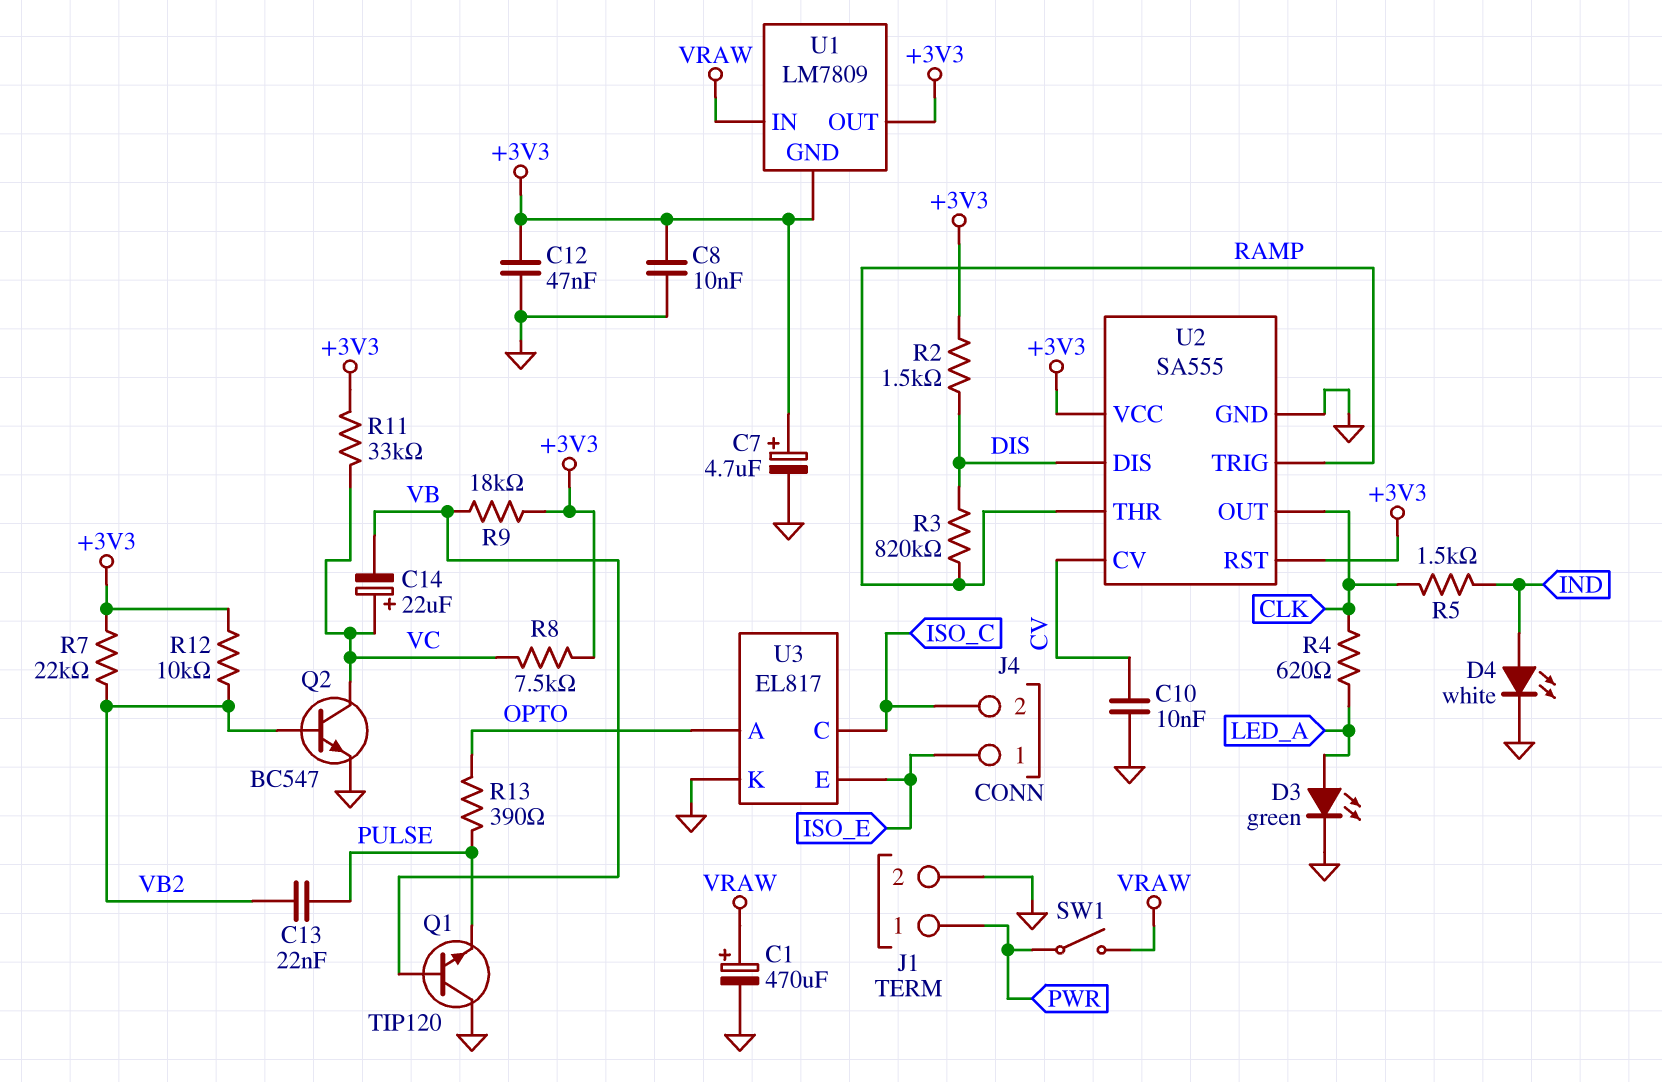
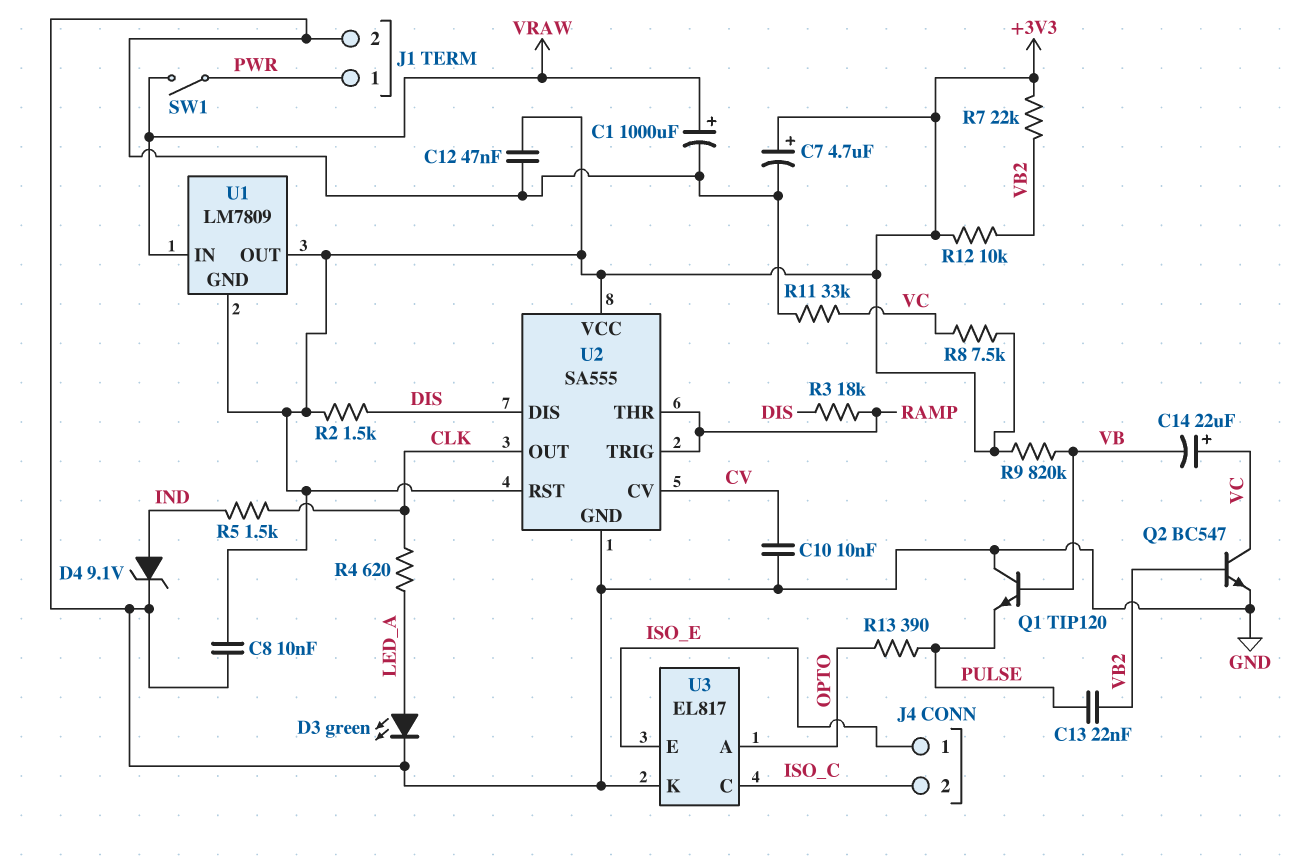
C1: 470uF (plus VRAW, minus GND) -> 1000uF (plus VRAW, minus GND)
D4: LED white (A IND, K GND) -> zener 9.1V (A IND, K GND)
R3: 820k (DIS, RAMP) -> 18k (DIS, RAMP)
R9: 18k (+3V3, VB) -> 820k (+3V3, VB)
R11: 33k (+3V3, VC) -> 33k (GND, VC)

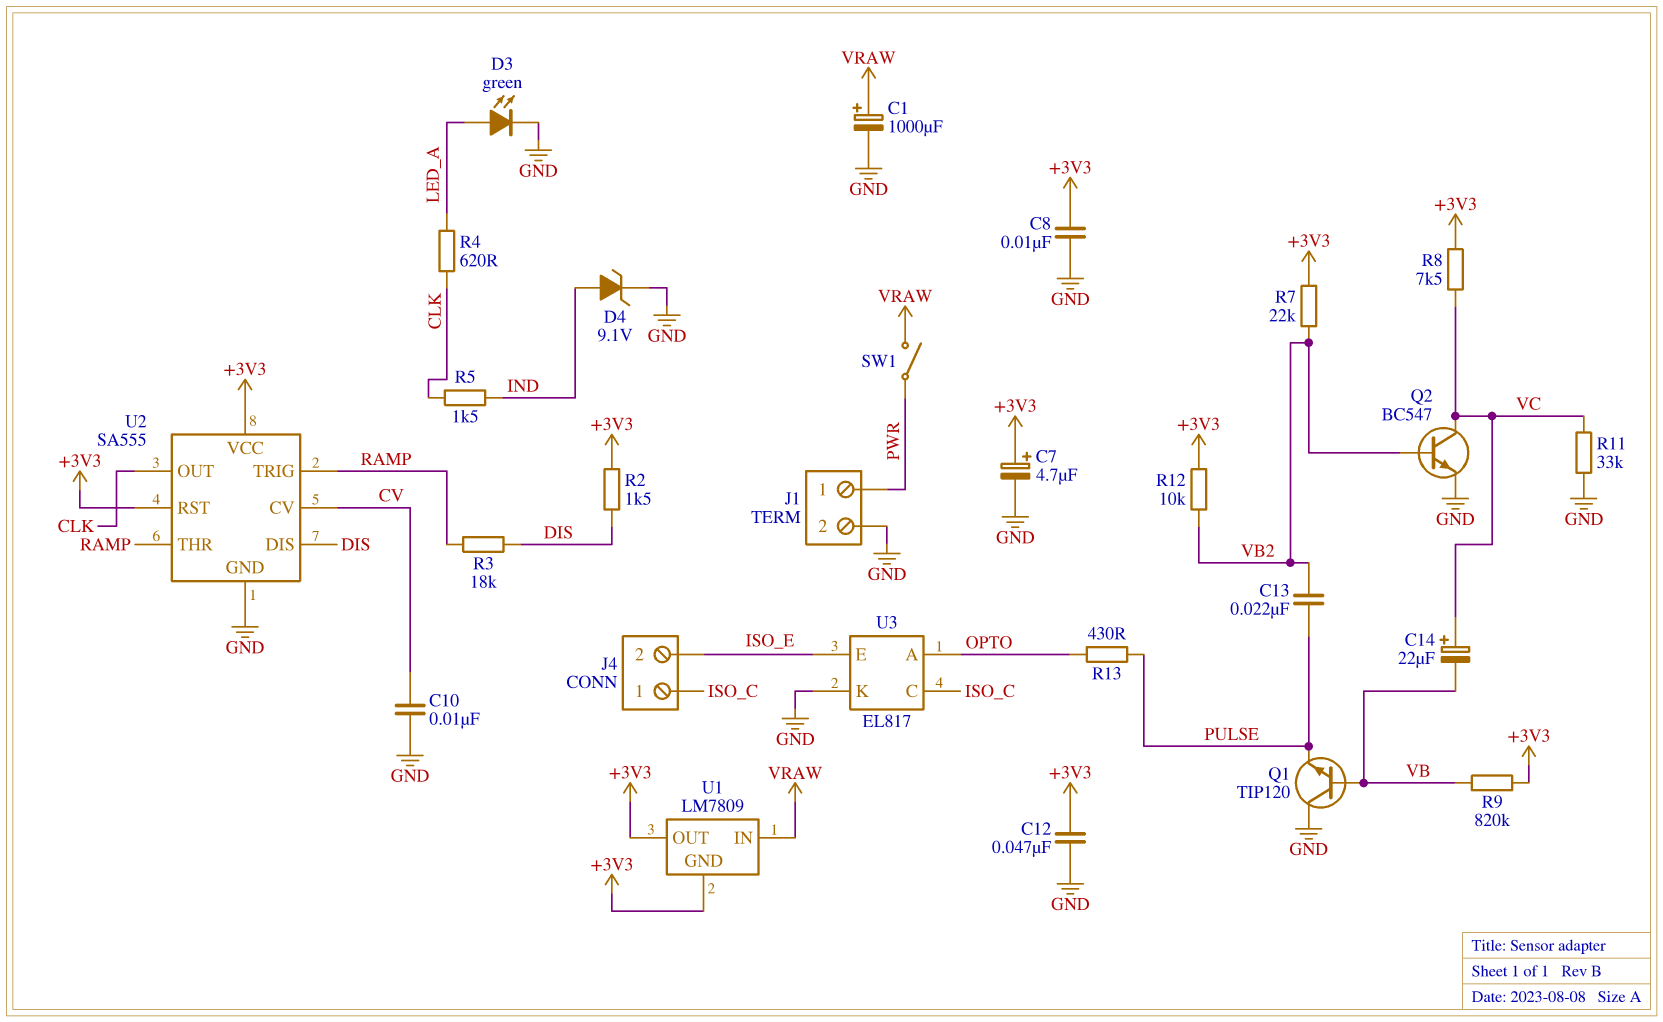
J4 pin 1: ISO_E -> ISO_C
J4 pin 2: ISO_C -> ISO_E
R13: 390 (OPTO, PULSE) -> 430 (OPTO, PULSE)

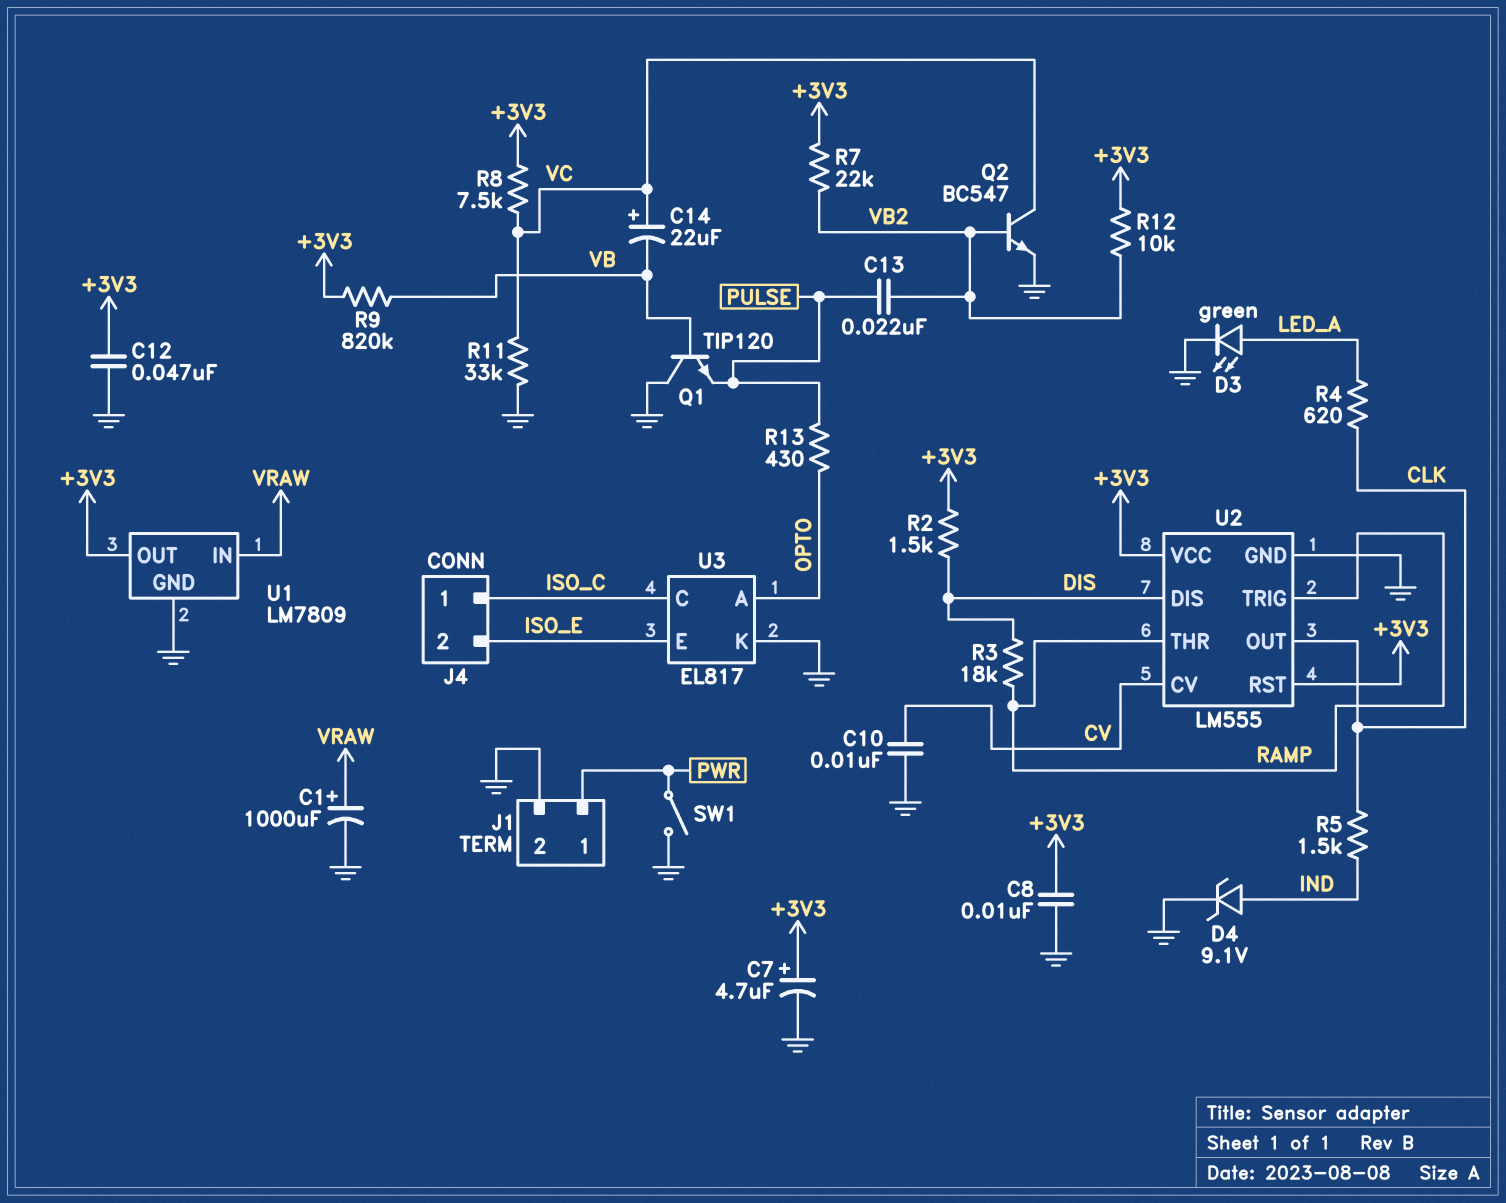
SW1: switch (PWR, VRAW) -> switch (GND, PWR)
U1 pin GND: +3V3 -> GND
U2: SA555 -> LM555

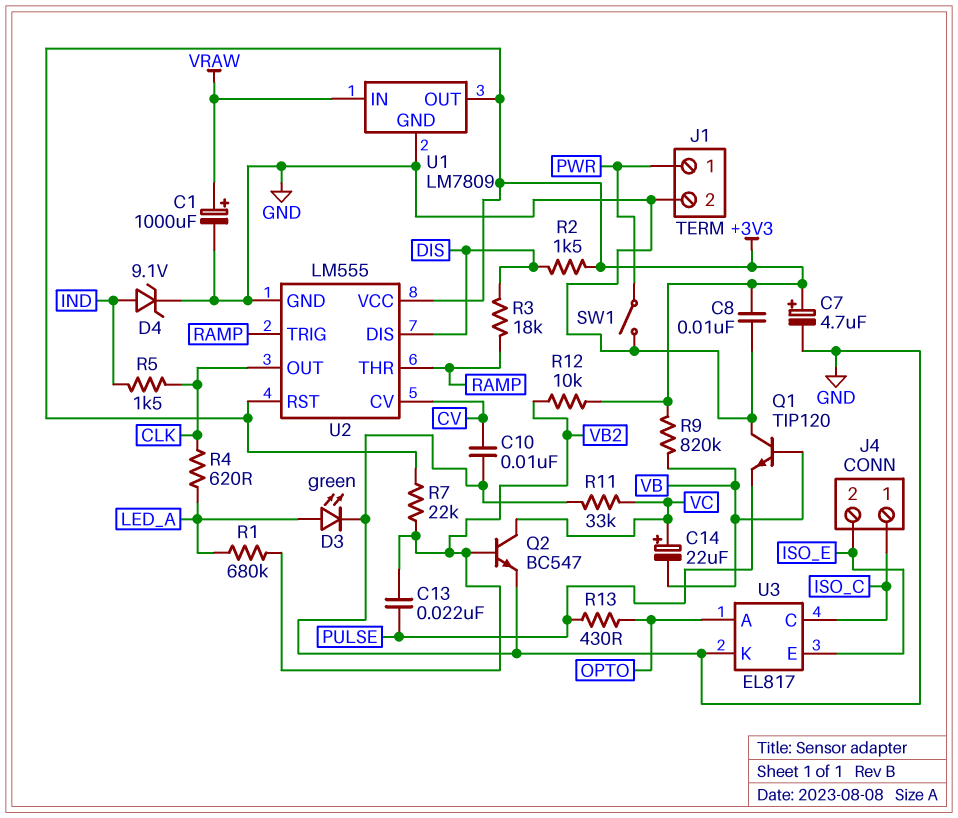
C12: 47nF (+3V3, GND) -> none
R1: none -> 680k (LED_A, VB2)
R8: 7.5k (+3V3, VC) -> none

